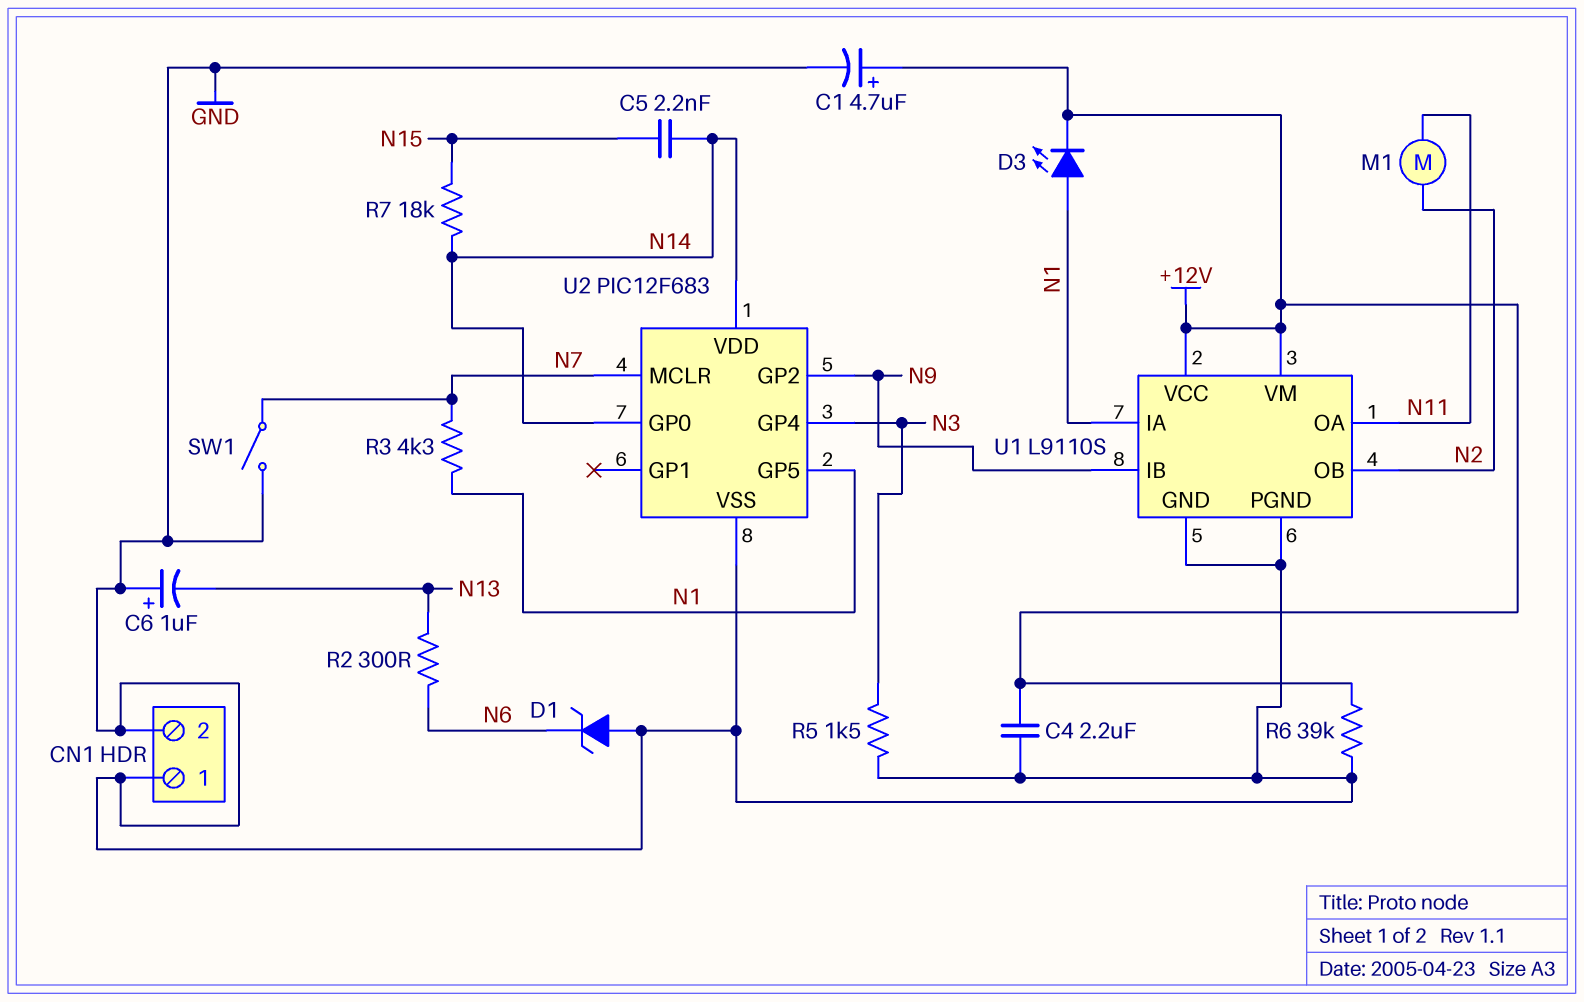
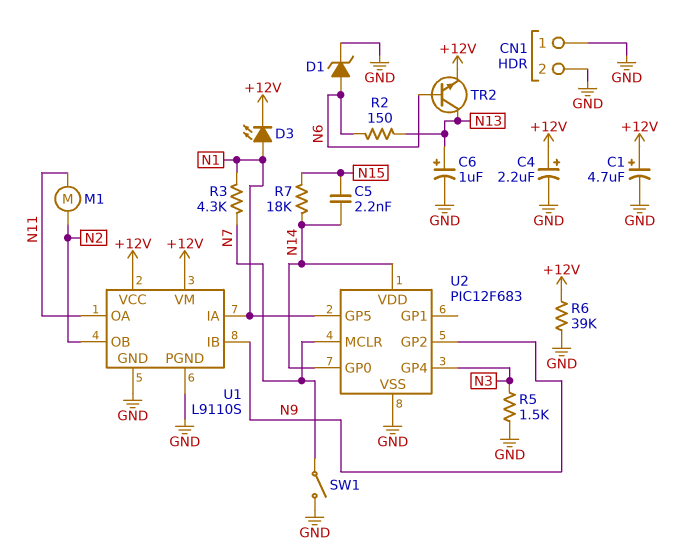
C4: 2.2uF (+12V, GND) -> 2.2uF (plus +12V, minus GND)
C6: 1uF (plus GND, minus N13) -> 1uF (plus N13, minus GND)
D1: zener (A GND, K N6) -> zener (A N6, K GND)
R2: 300 (N6, N13) -> 150 (N6, N13)
TR2: none -> NPN (B N6, C N13, E +12V)

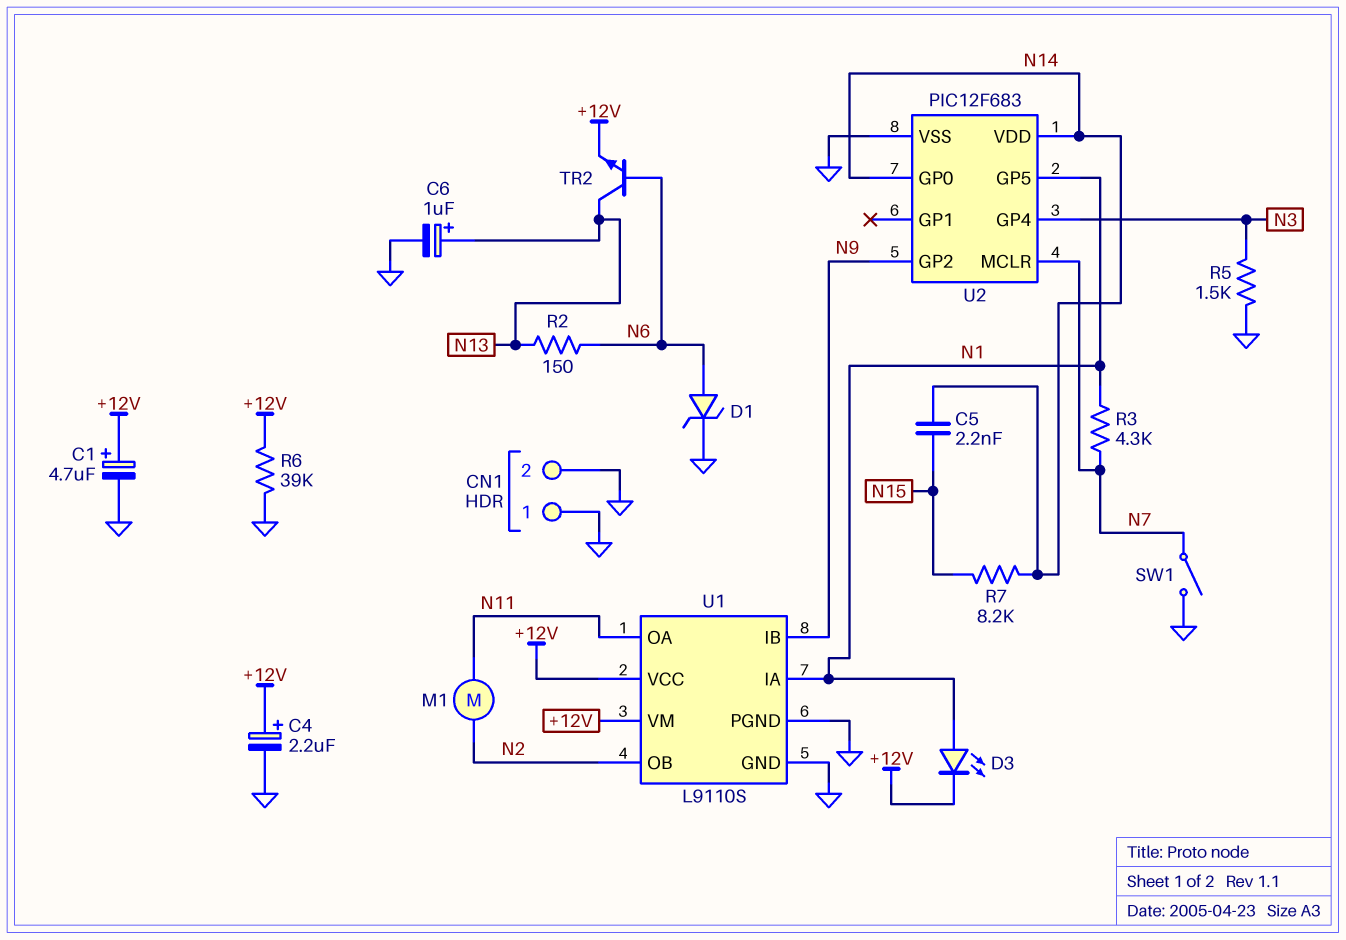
R7: 18k (N14, N15) -> 8.2k (N14, N15)

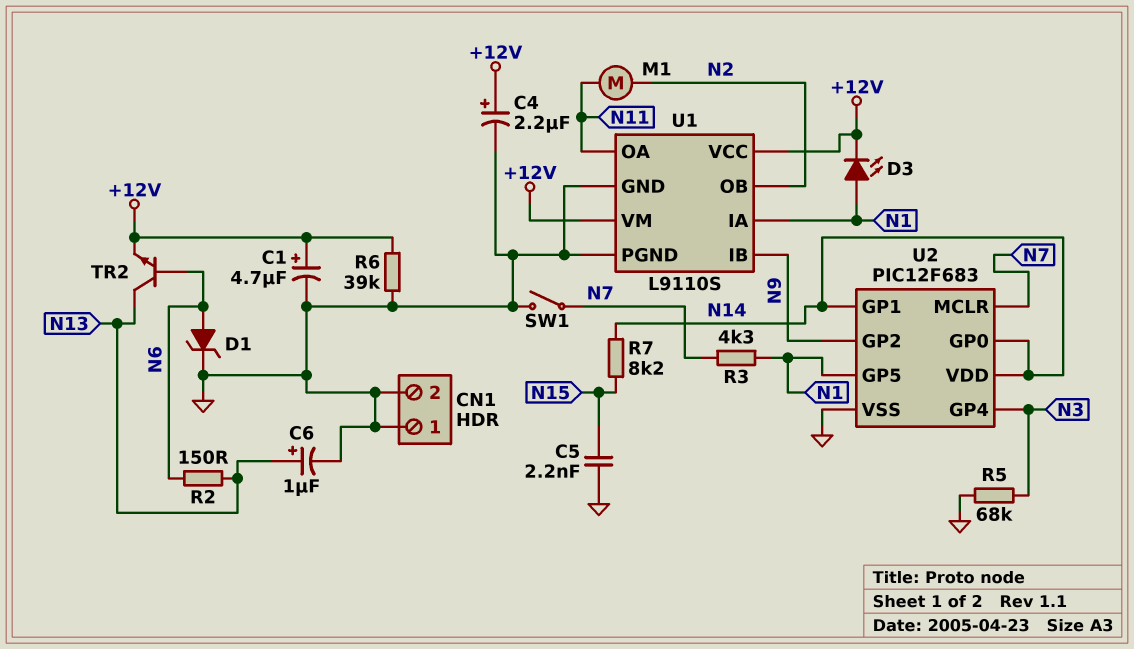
C5: 2.2nF (N14, N15) -> 2.2nF (GND, N15)
R5: 1.5k (GND, N3) -> 68k (GND, N3)
U2 pin GP1: none -> N14

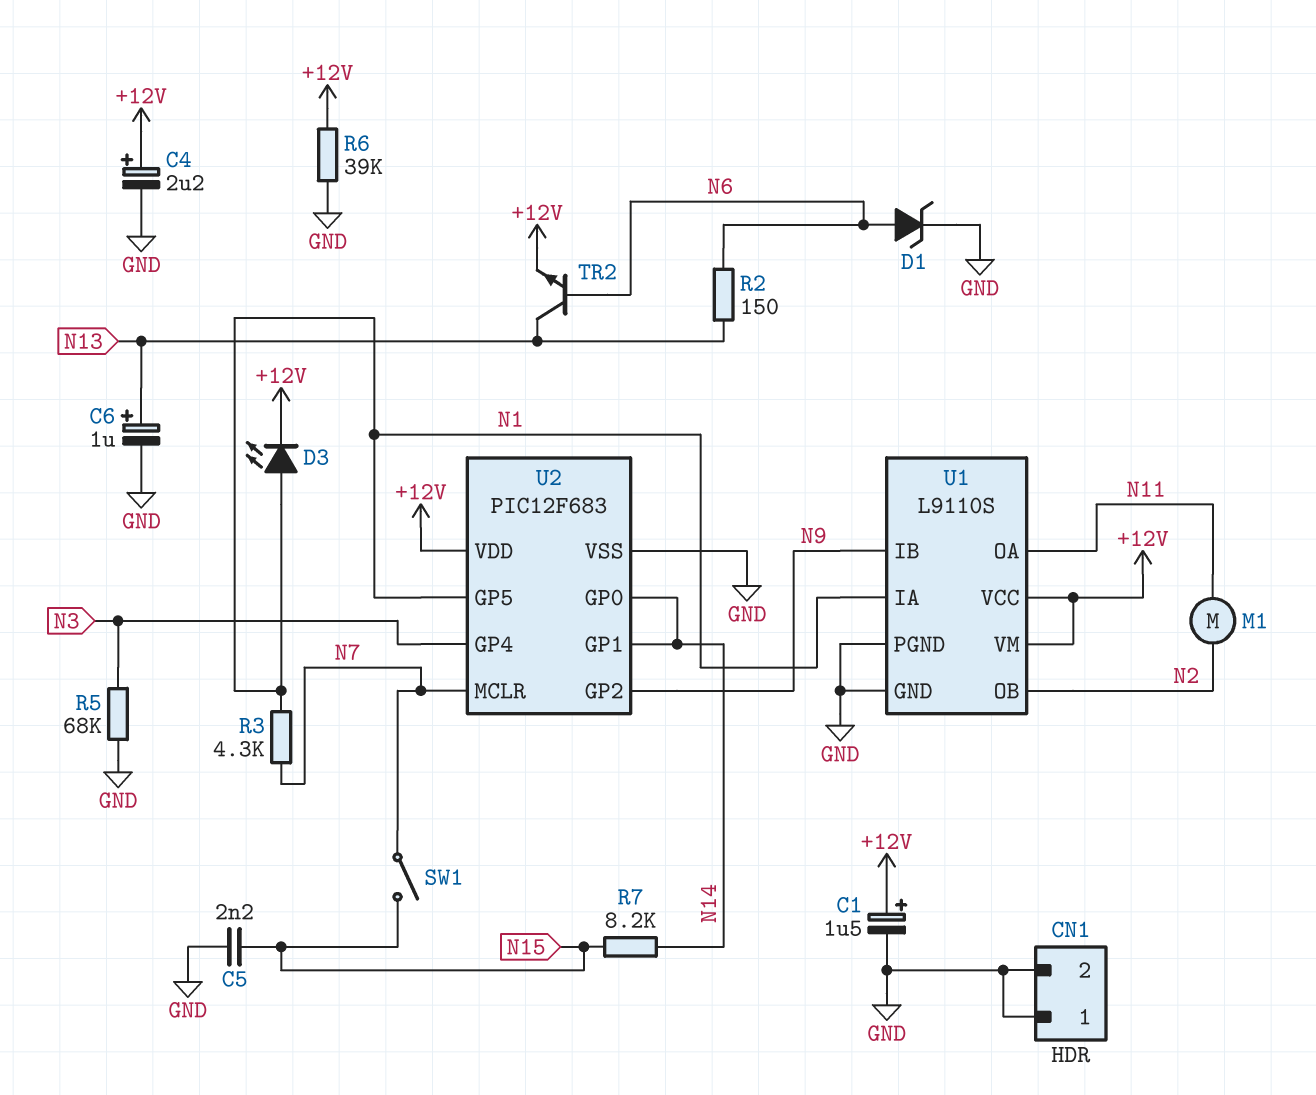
C1: 4.7uF (plus +12V, minus GND) -> 1.5uF (plus +12V, minus GND)
SW1: switch (GND, N7) -> switch (N7, N15)
U2 pin VDD: N14 -> +12V

